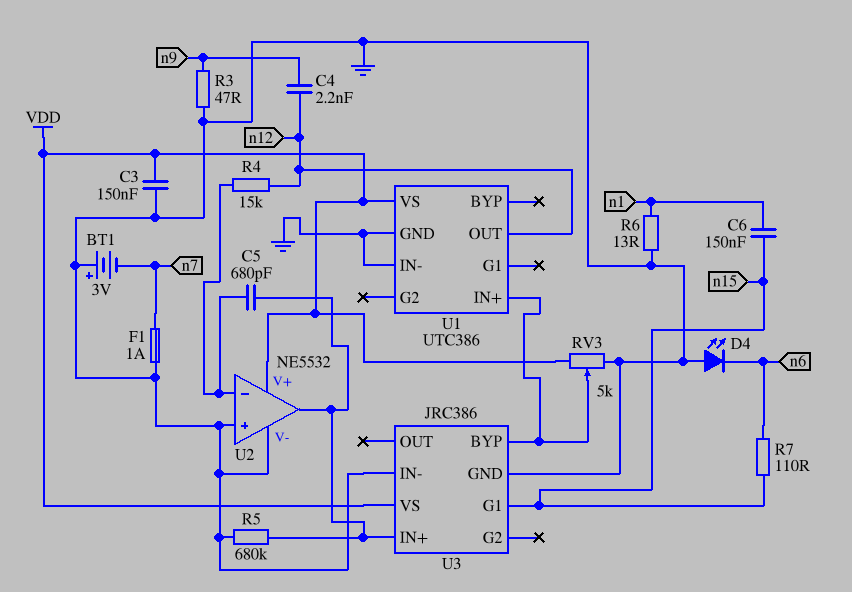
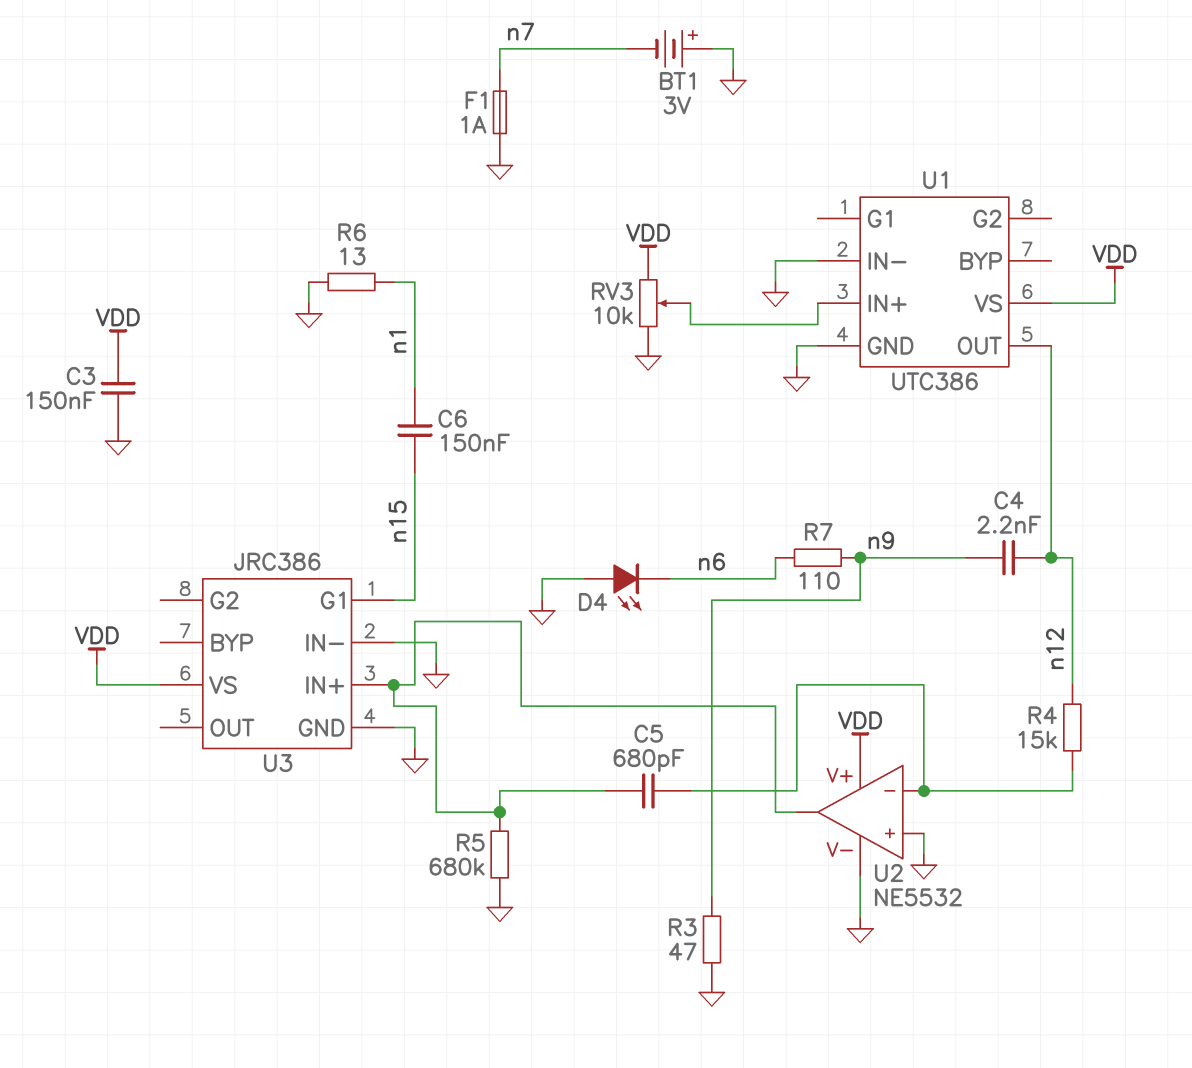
R7: 110 (n6, n15) -> 110 (n6, n9)
RV3: 5k (GND, VDD, wiper U1/IN+) -> 10k (GND, VDD, wiper U1/IN+)
U3 pin BYP: U1/IN+ -> none

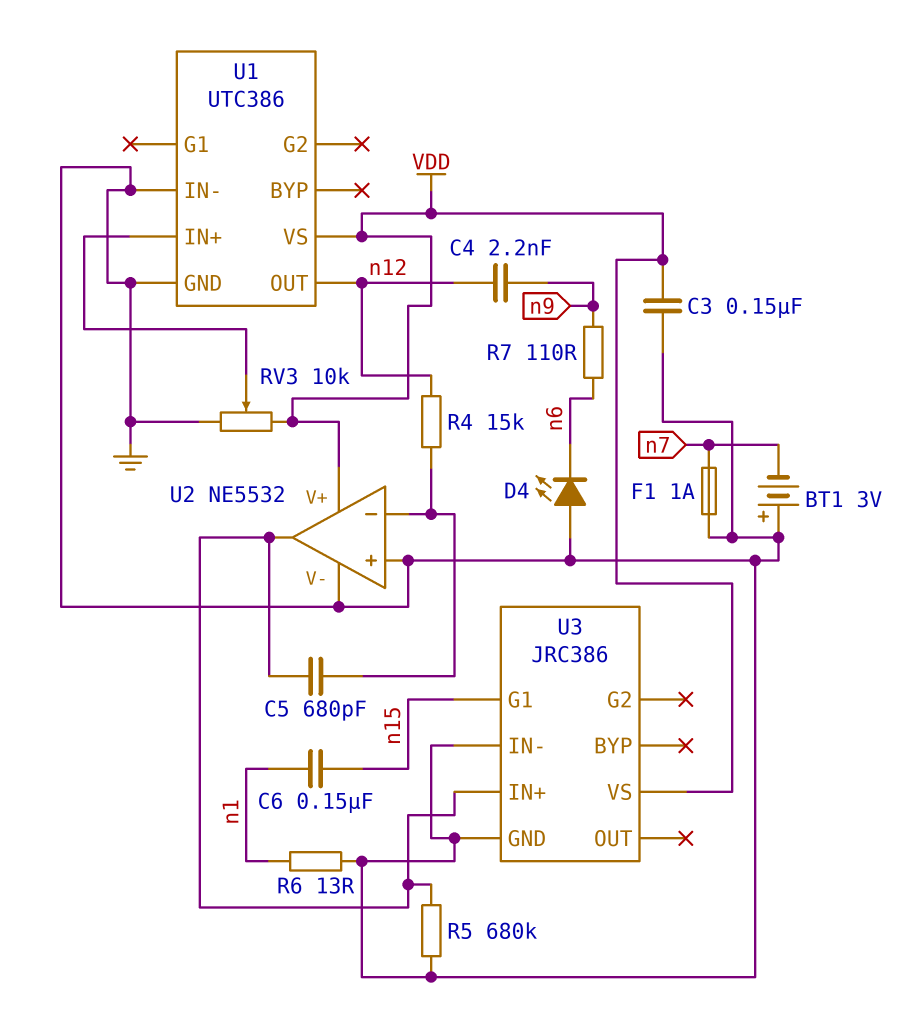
R3: 47 (GND, n9) -> none

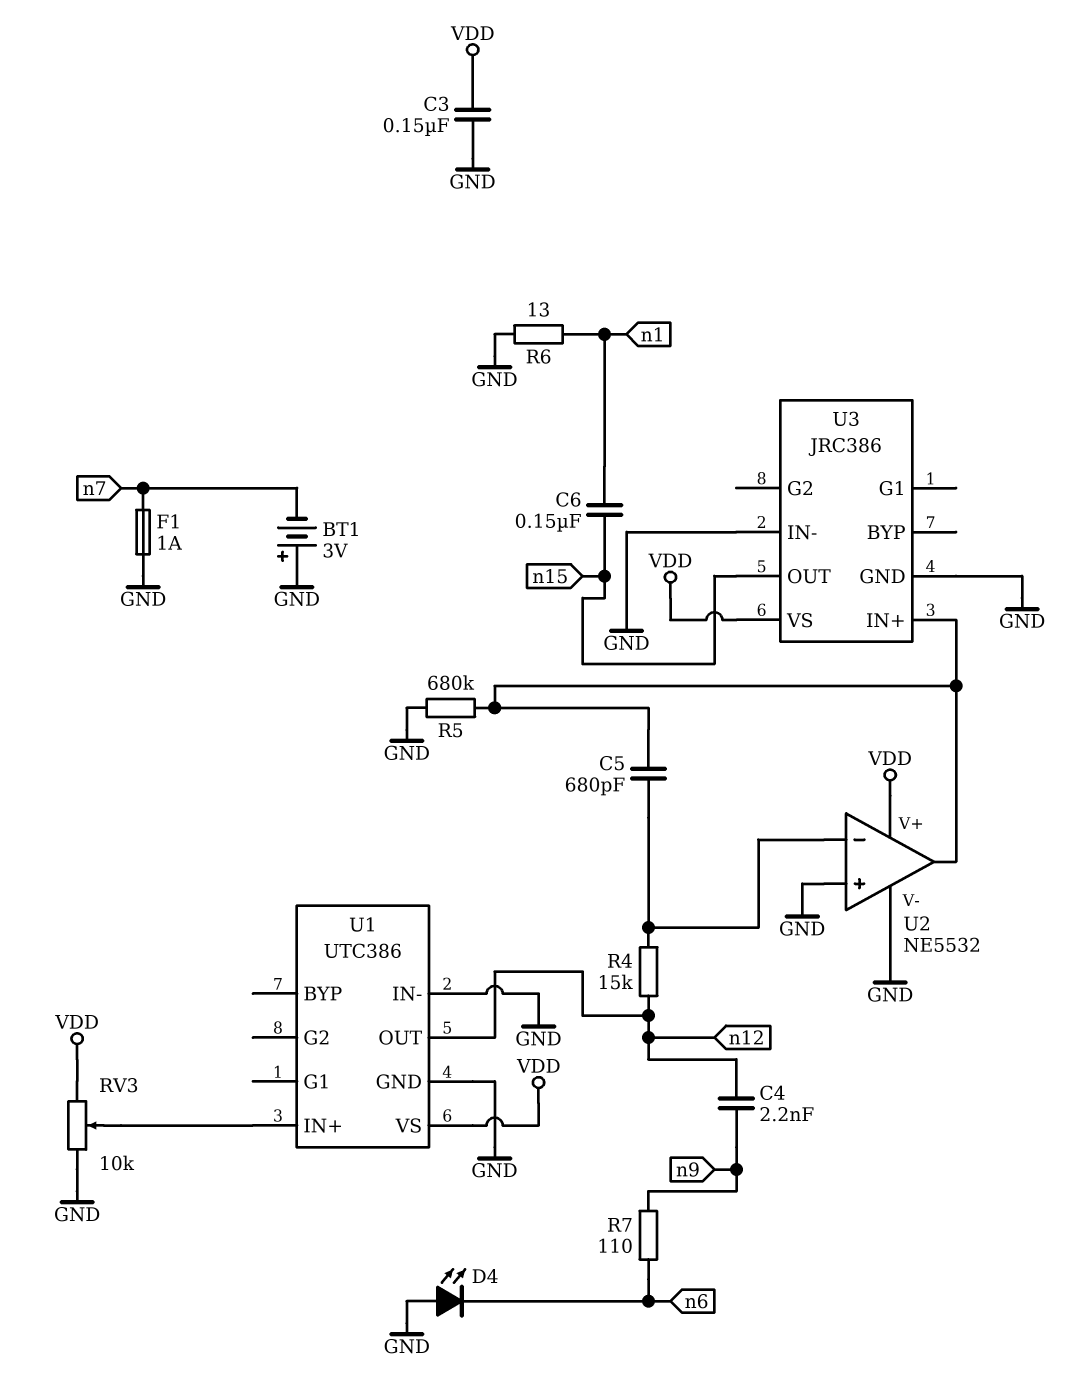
U3 pin G1: n15 -> none
U3 pin OUT: none -> n15

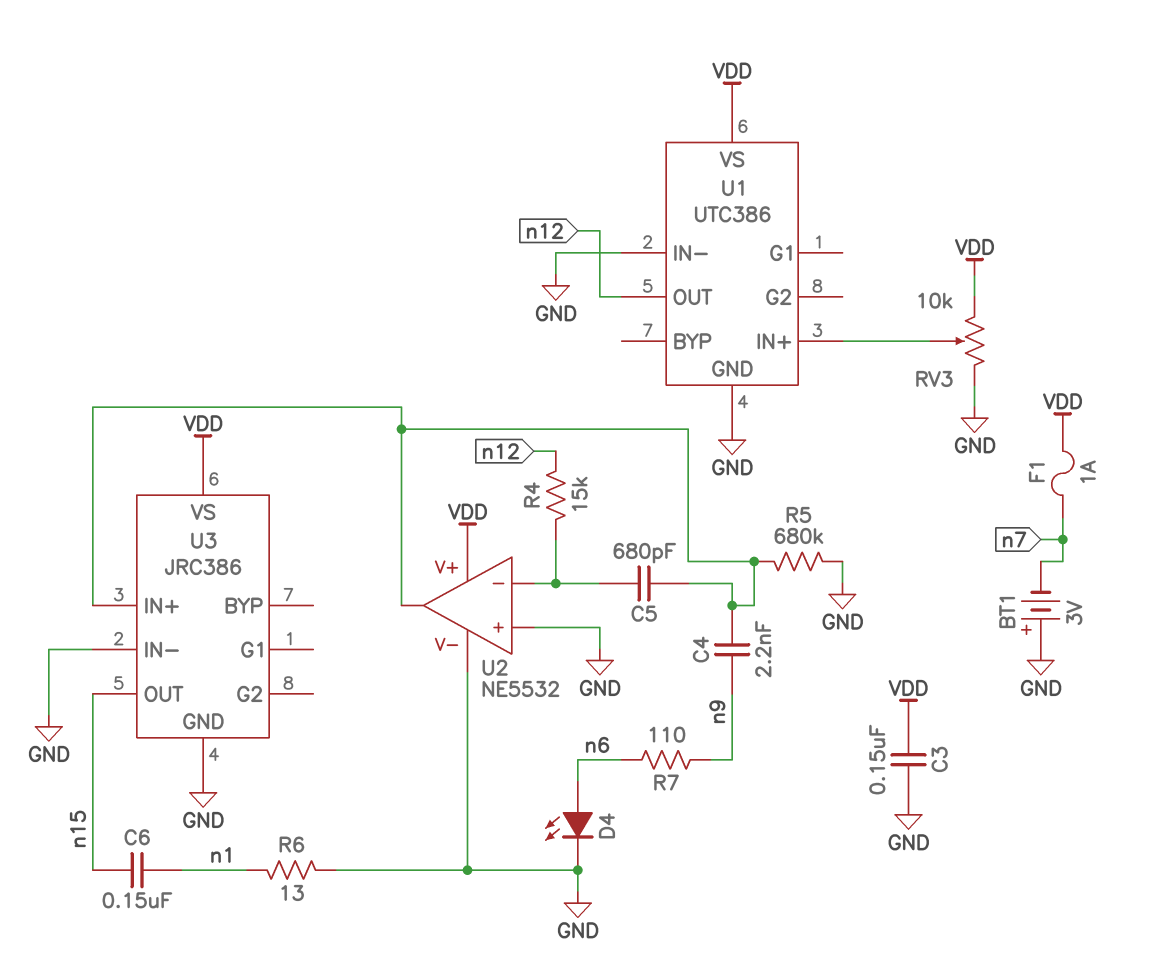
C4: 2.2nF (n9, n12) -> 2.2nF (U2/out, n9)
D4: LED (A GND, K n6) -> LED (A n6, K GND)
F1: 1A (GND, n7) -> 1A (VDD, n7)

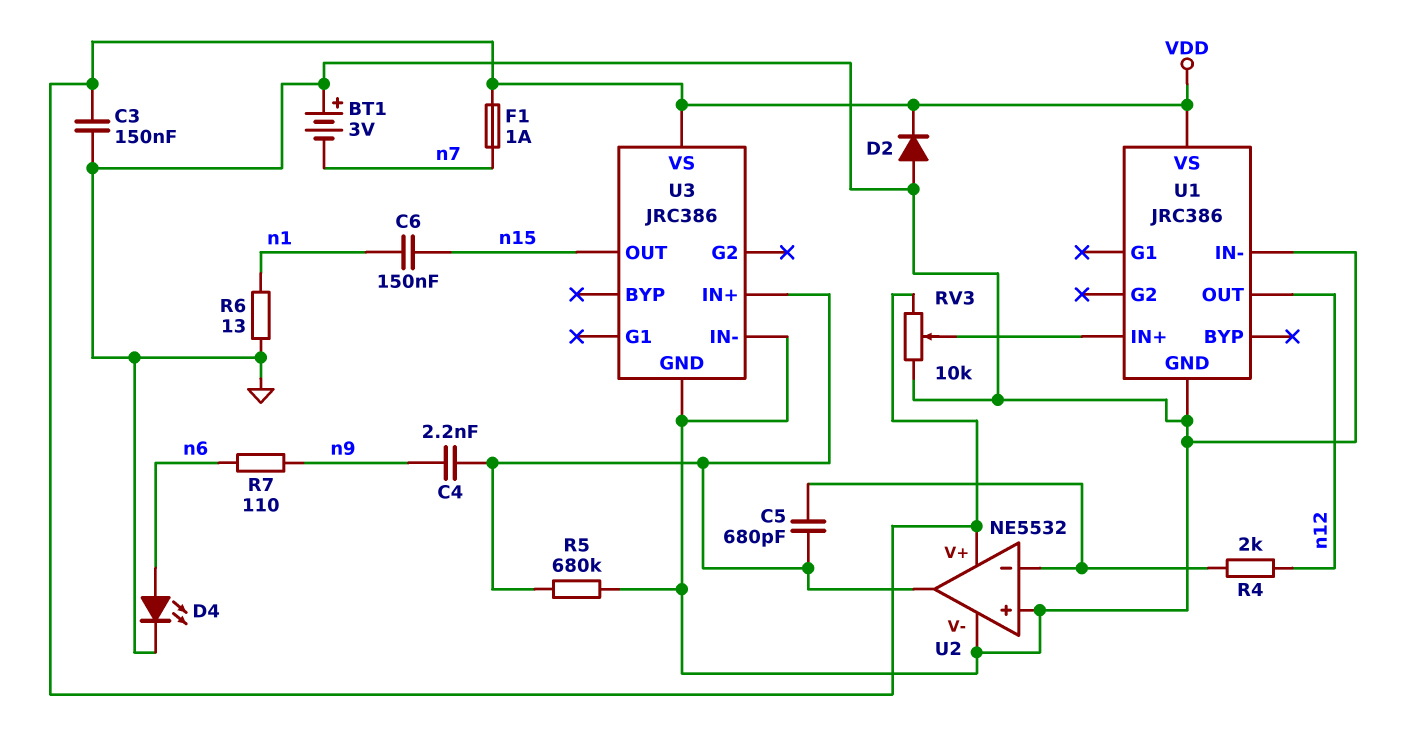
D2: none -> diode (A GND, K VDD)
R4: 15k (U2/in-, n12) -> 2k (U2/in-, n12)
U1: UTC386 -> JRC386

